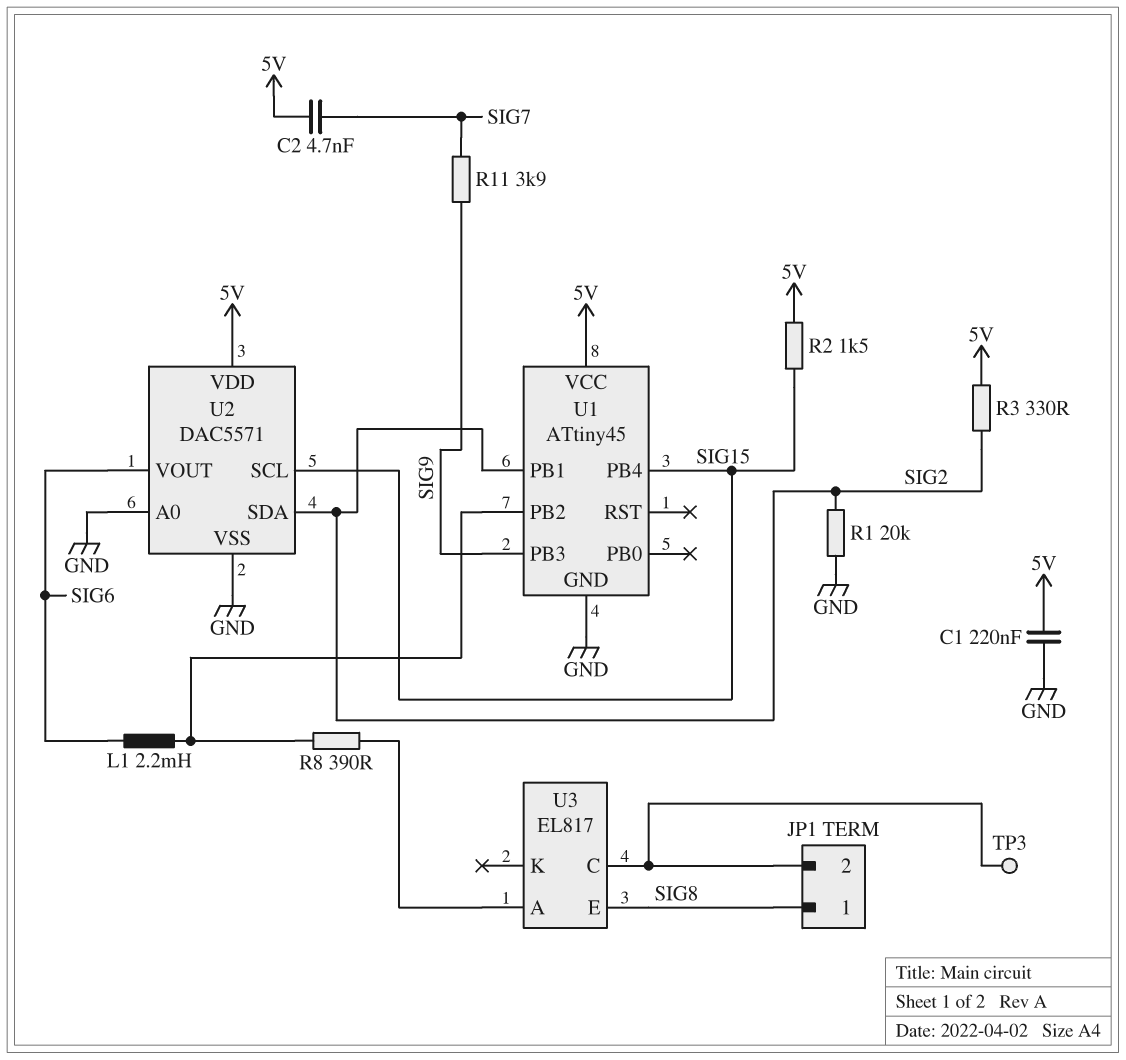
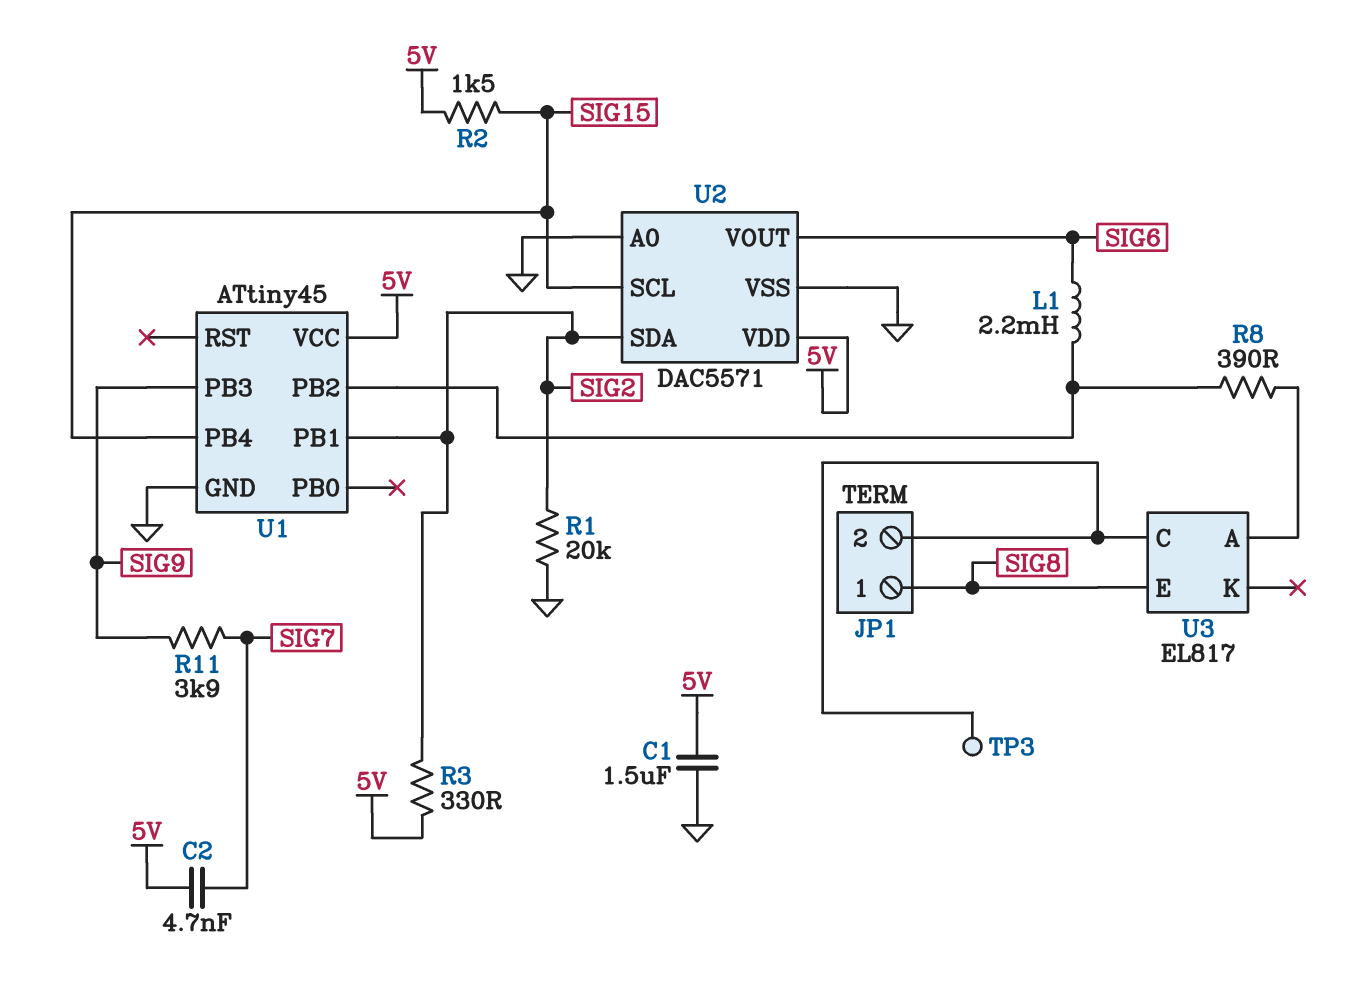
C1: 220nF (5V, GND) -> 1.5uF (5V, GND)

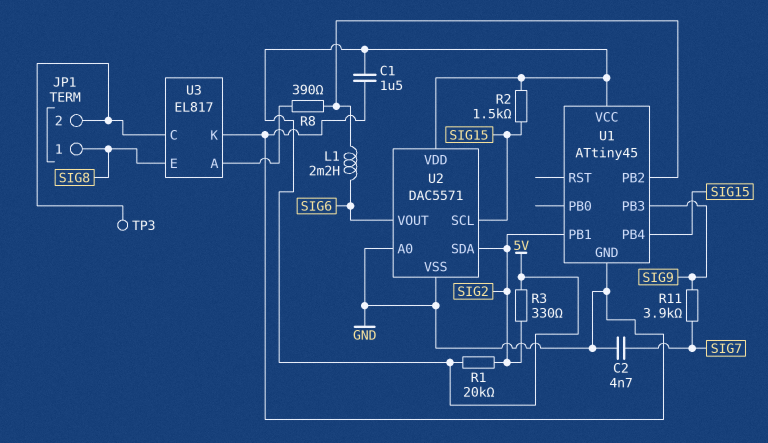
C2: 4.7nF (5V, SIG7) -> 4.7nF (GND, SIG7)
R1: 20k (GND, SIG2) -> 20k (5V, SIG2)
U3 pin K: none -> GND

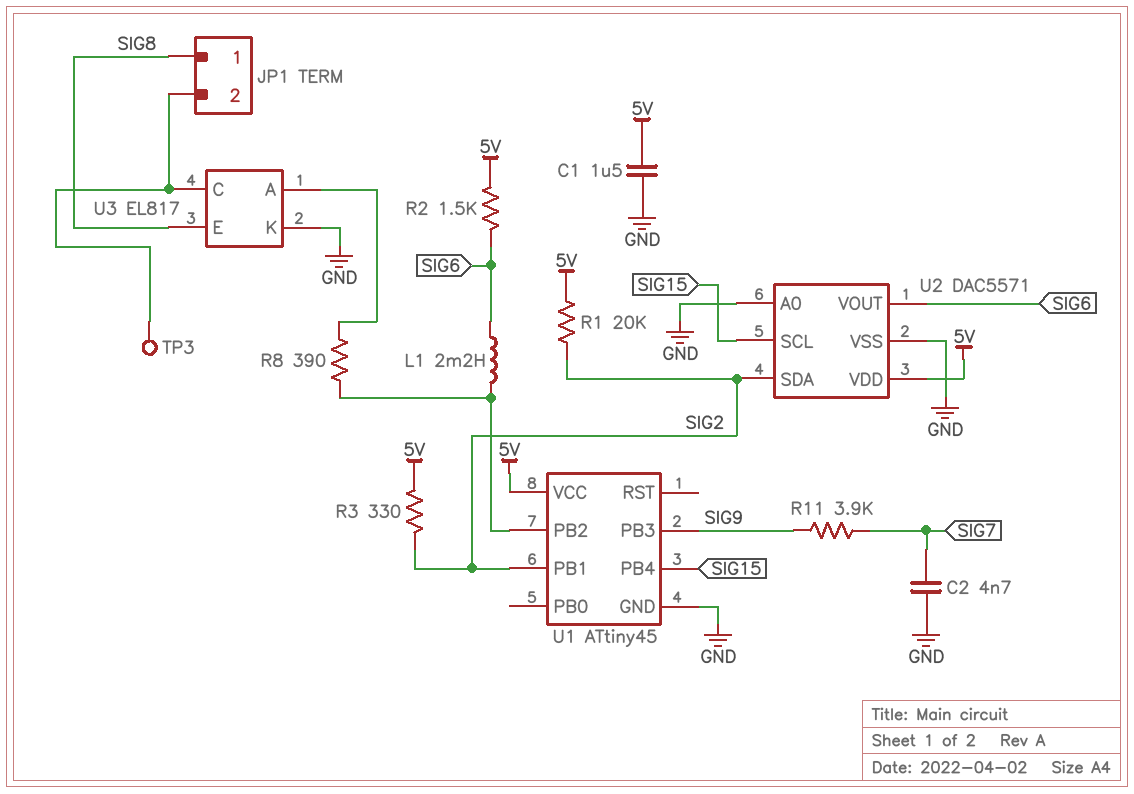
R2: 1.5k (5V, SIG15) -> 1.5k (5V, SIG6)

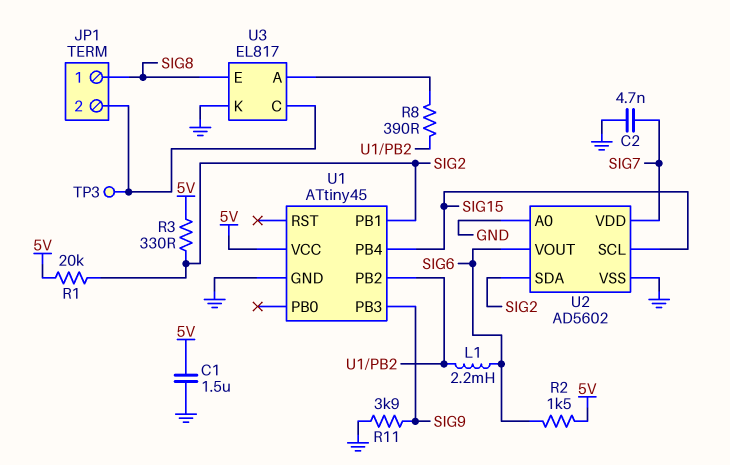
R11: 3.9k (SIG7, SIG9) -> 3.9k (GND, SIG9)
U2: DAC5571 -> AD5602
U2 pin VDD: 5V -> SIG7

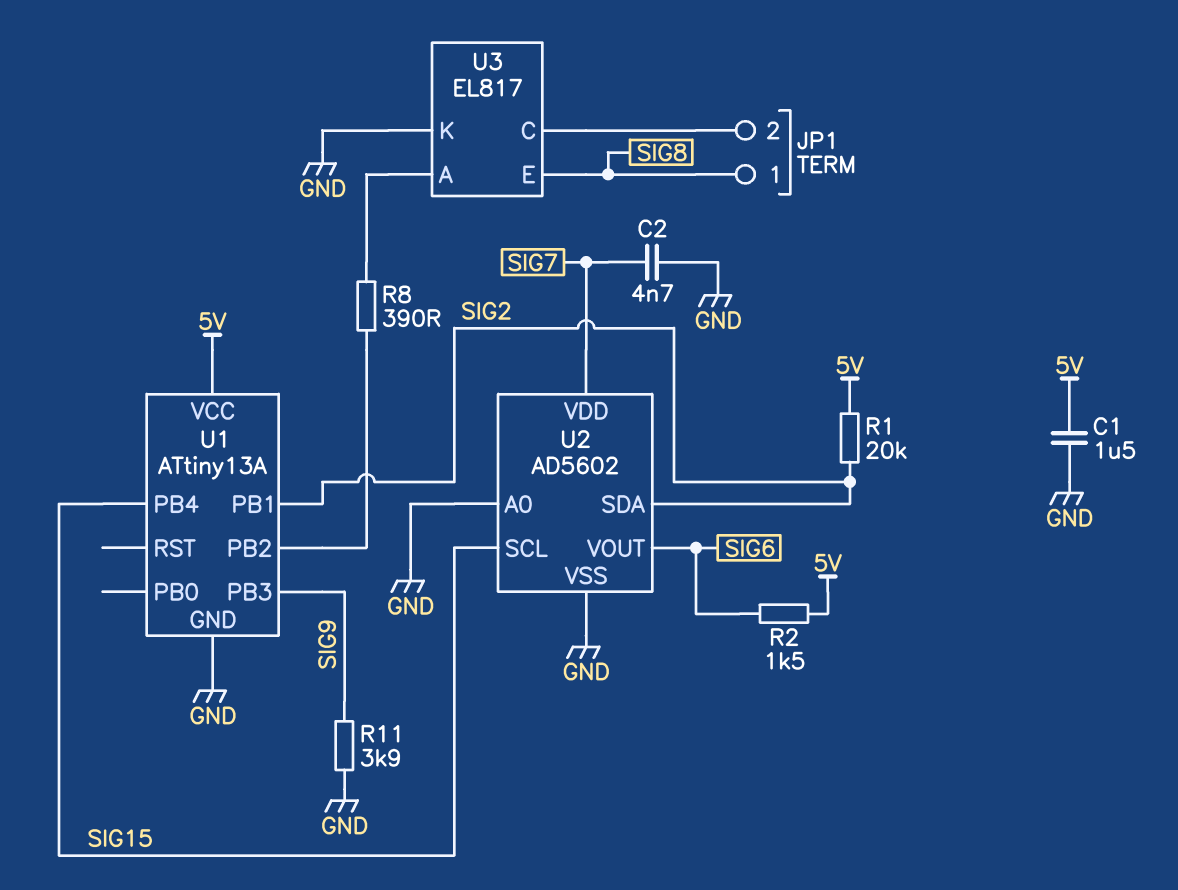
L1: 2.2mH (SIG6, U1/PB2) -> none
R3: 330 (5V, SIG2) -> none
TP3: test point (JP1/2) -> none
U1: ATtiny45 -> ATtiny13A

